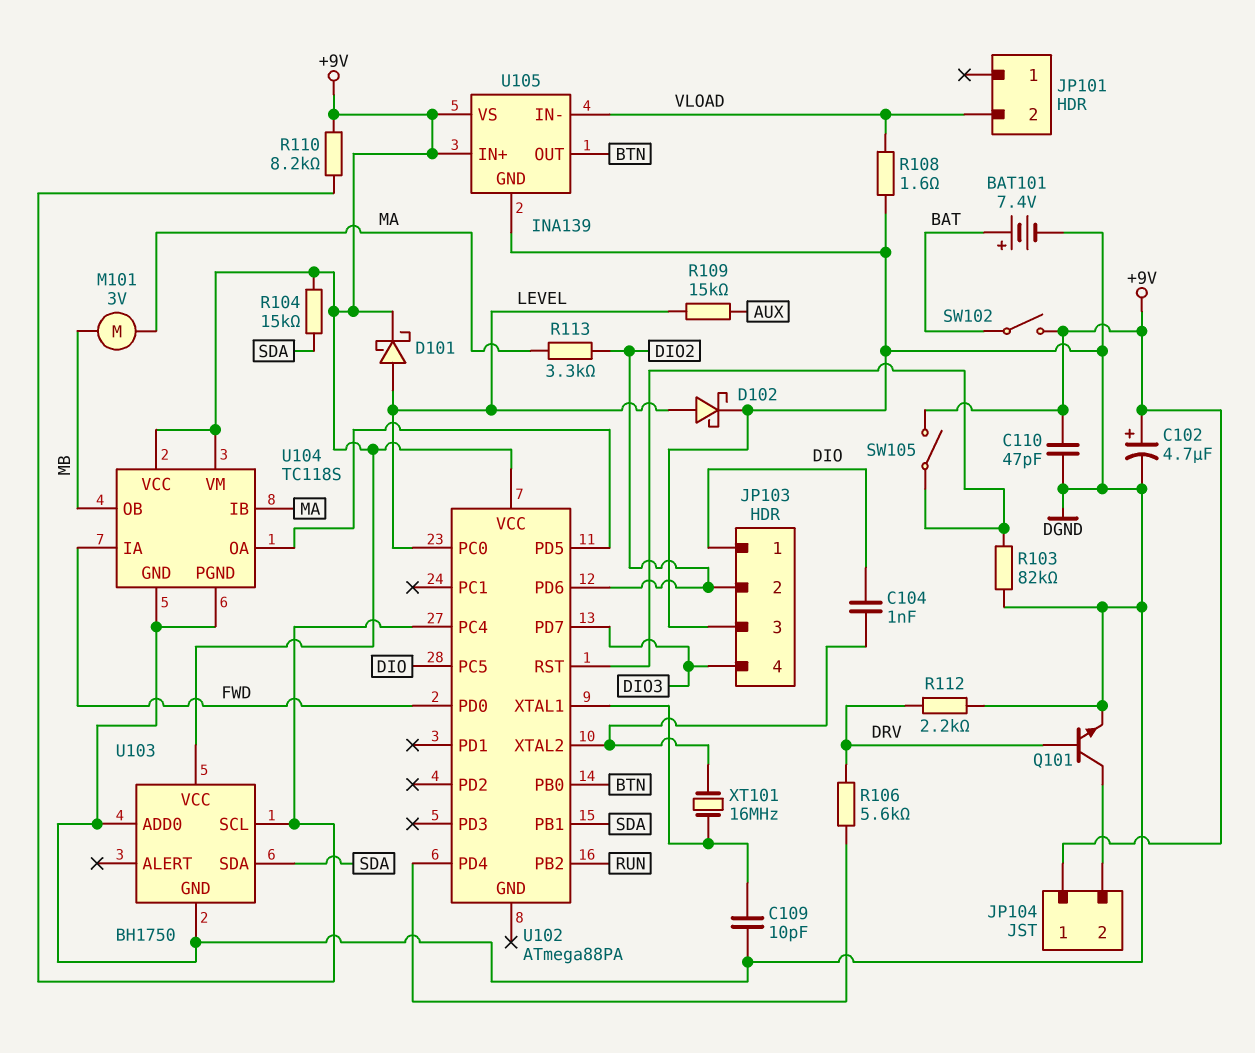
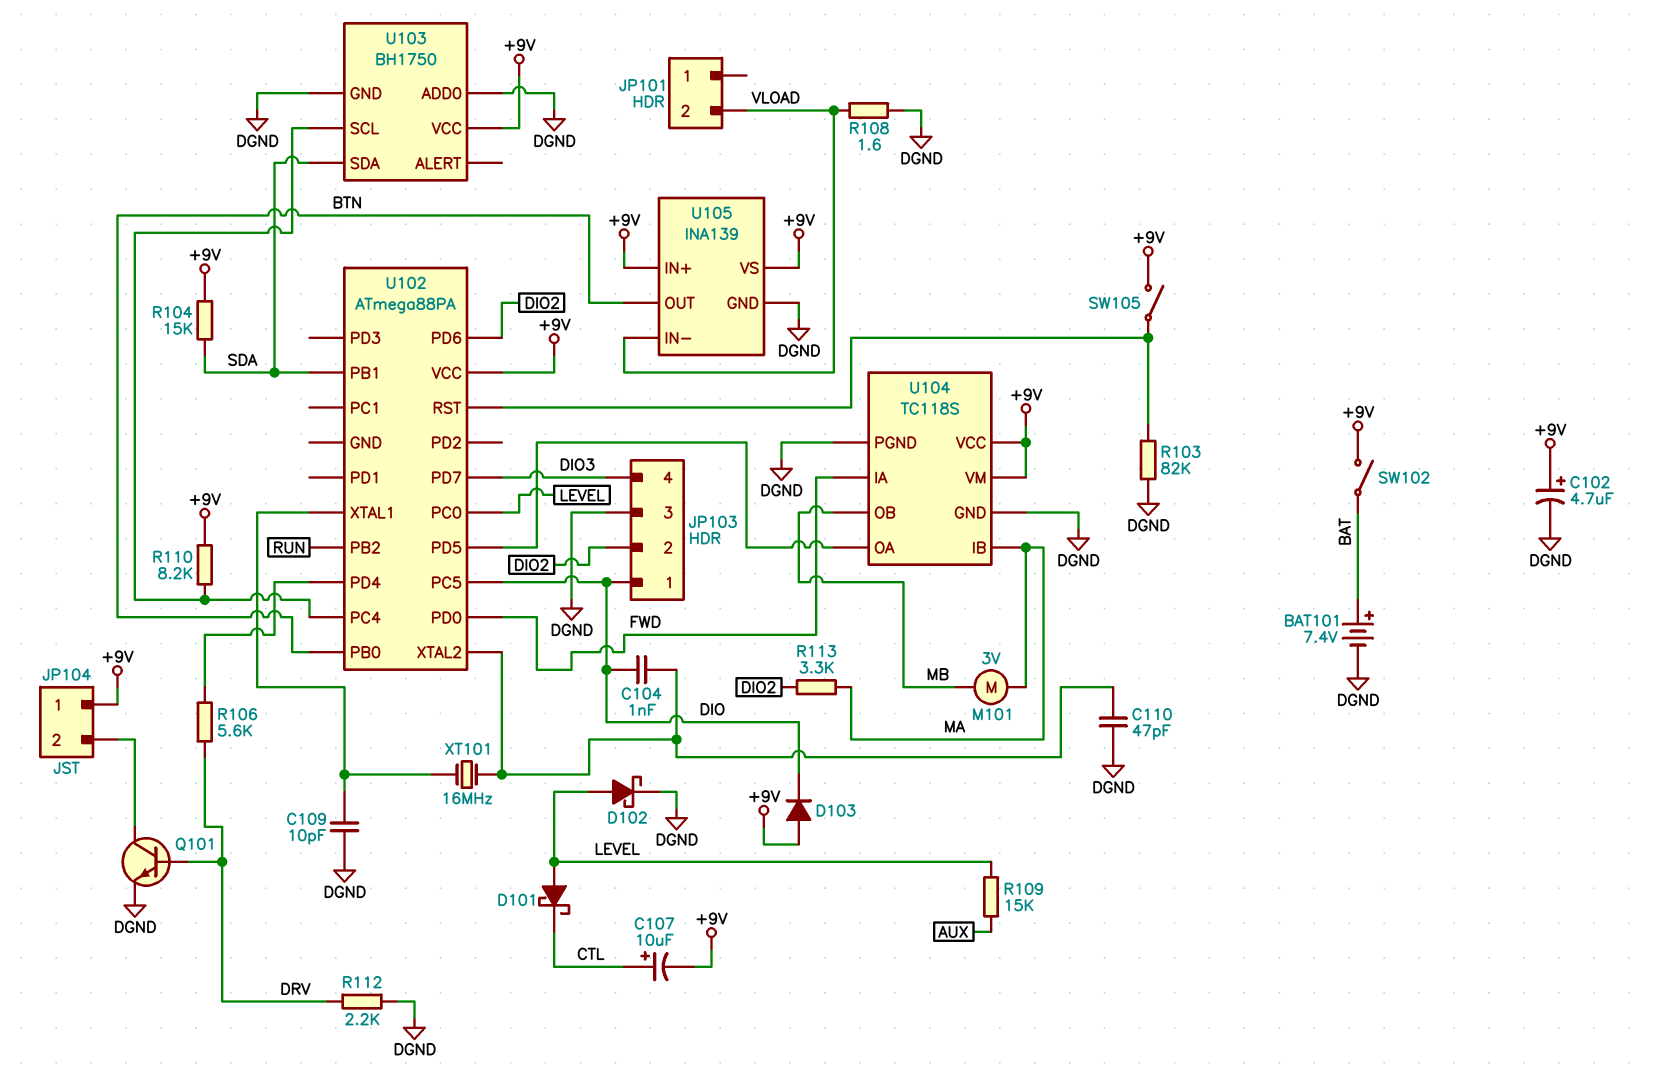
C107: none -> 10uF (plus CTL, minus +9V)
C110: 47pF (+9V, DGND) -> 47pF (DGND, U102/XTAL2)
D101: schottky (A LEVEL, K +9V) -> schottky (A LEVEL, K CTL)
D103: none -> diode (A +9V, K DIO)

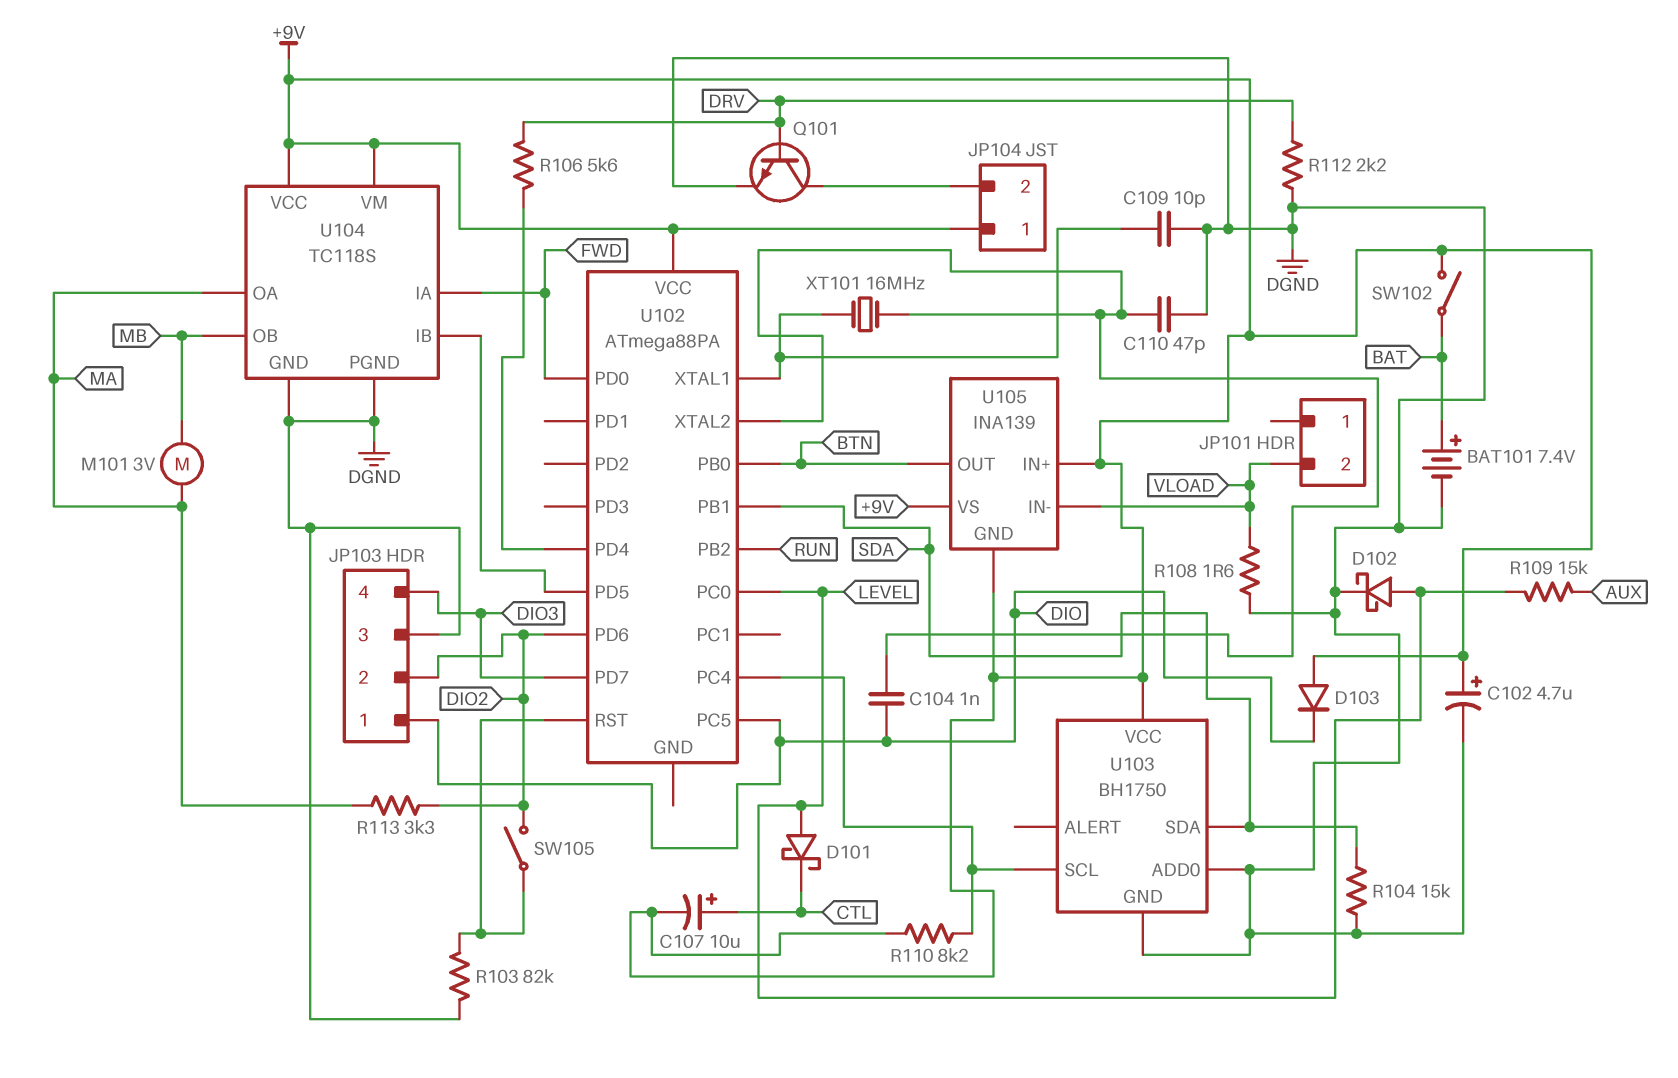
R104: 15k (+9V, SDA) -> 15k (DGND, SDA)
SW105: switch (+9V, U102/RST) -> switch (DIO2, U102/RST)
U104 pin IB: MA -> U102/PD5
U104 pin OA: U102/PD5 -> MA
U105 pin GND: DGND -> +9V

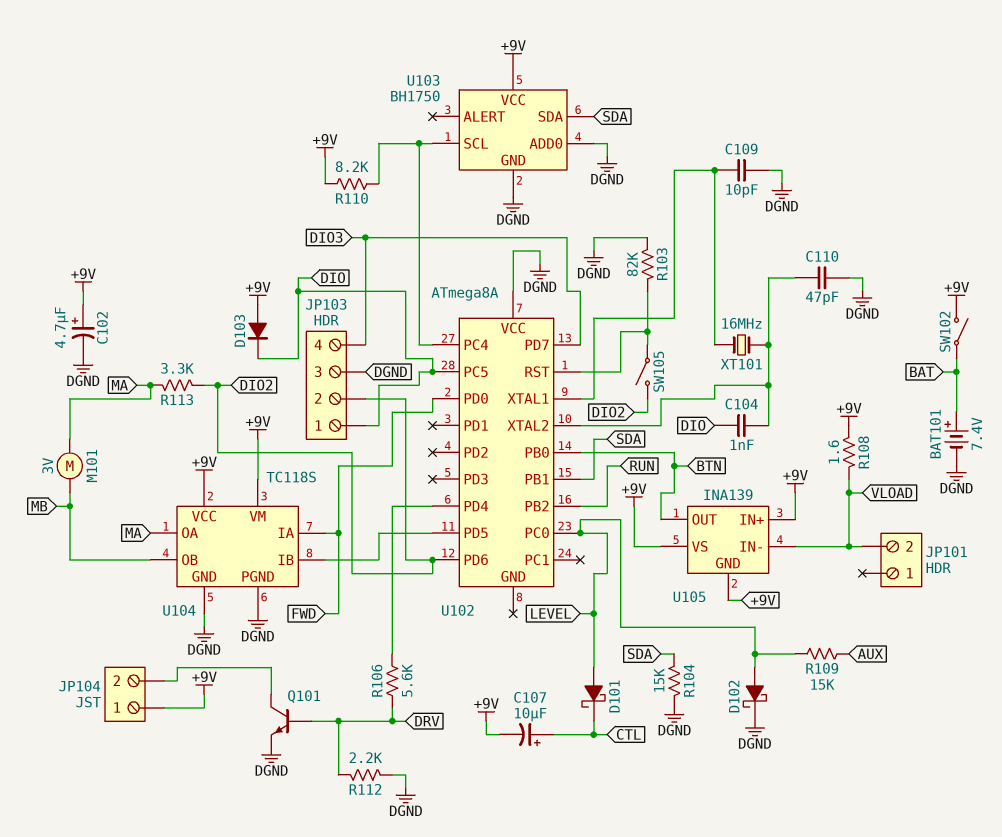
R108: 1.6 (DGND, VLOAD) -> 1.6 (+9V, VLOAD)
U102: ATmega88PA -> ATmega8A
U102 pin VCC: +9V -> DGND

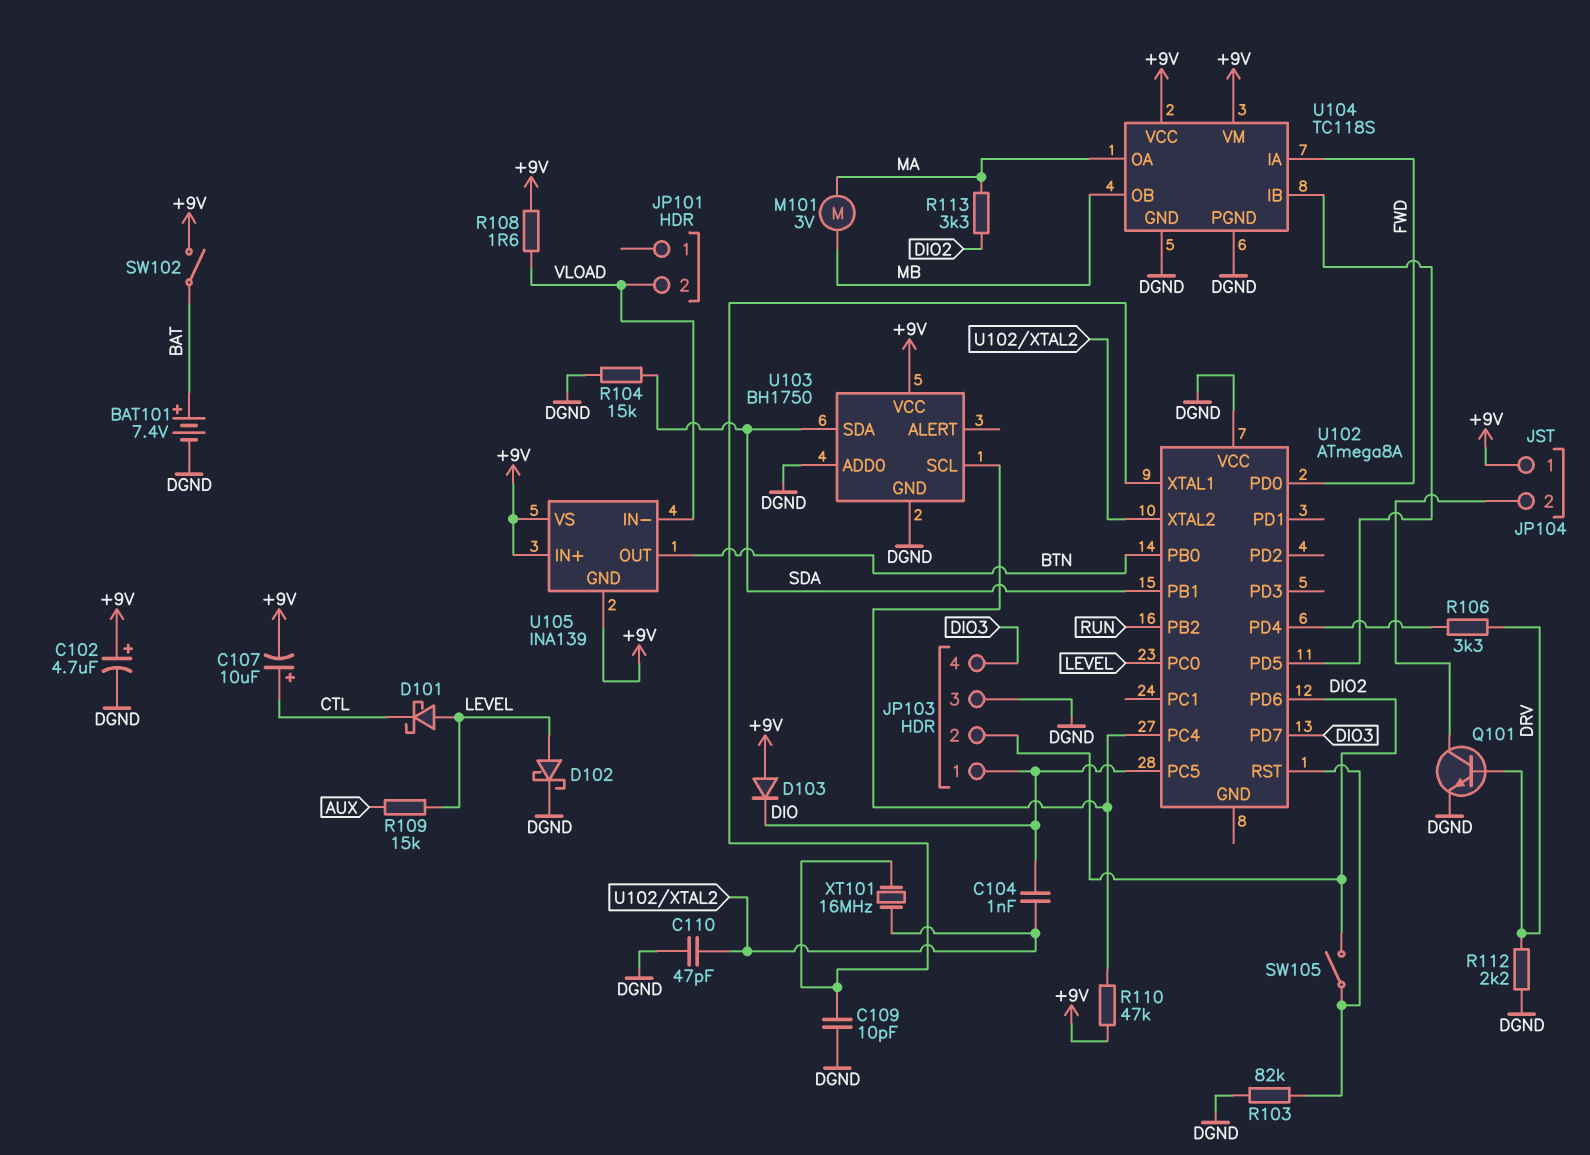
R106: 5.6k (DRV, U102/PD4) -> 3.3k (DRV, U102/PD4)
R110: 8.2k (+9V, U102/PC4) -> 47k (+9V, U102/PC4)

